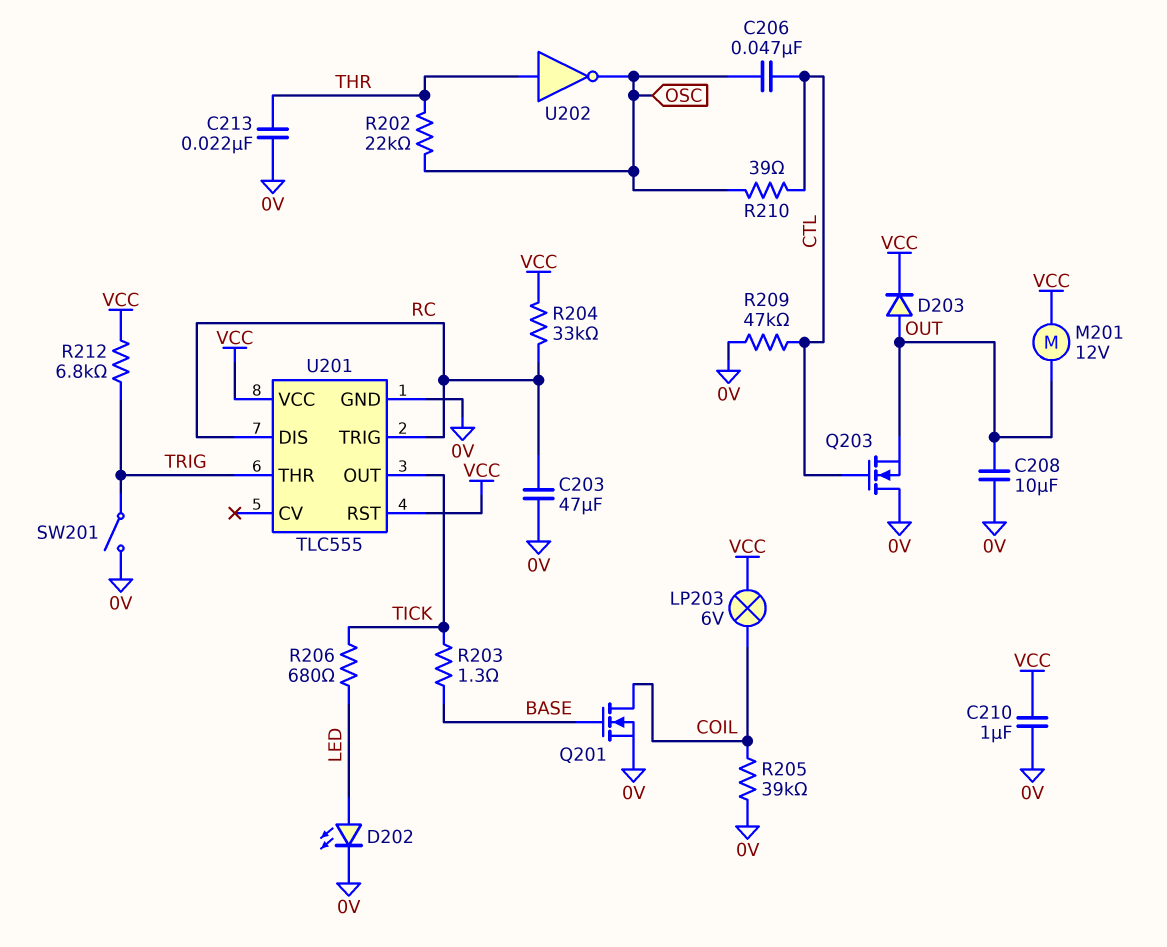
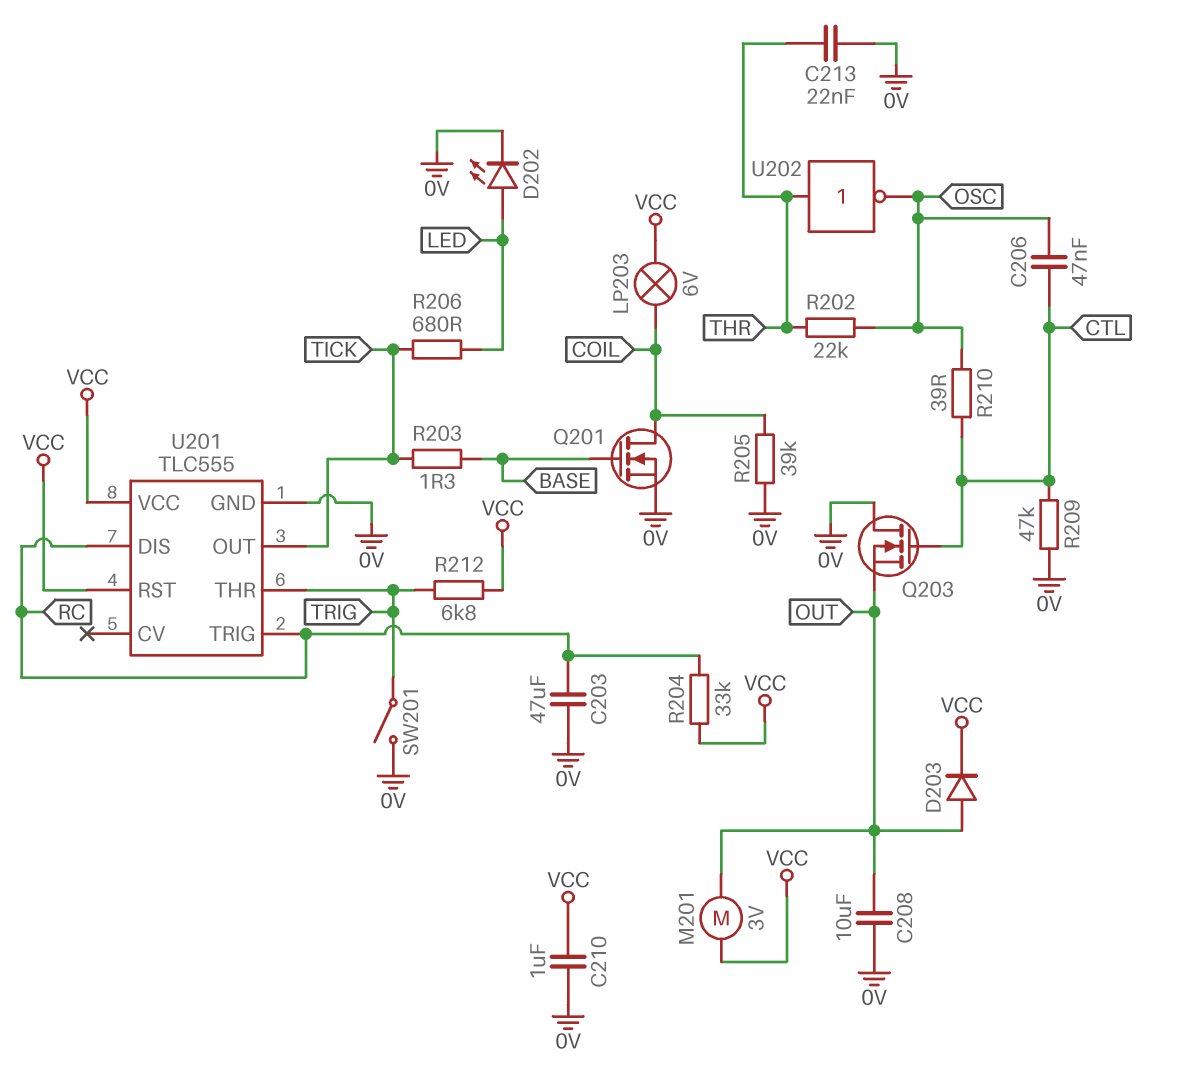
M201: motor 12V (OUT, VCC) -> motor 3V (OUT, VCC)

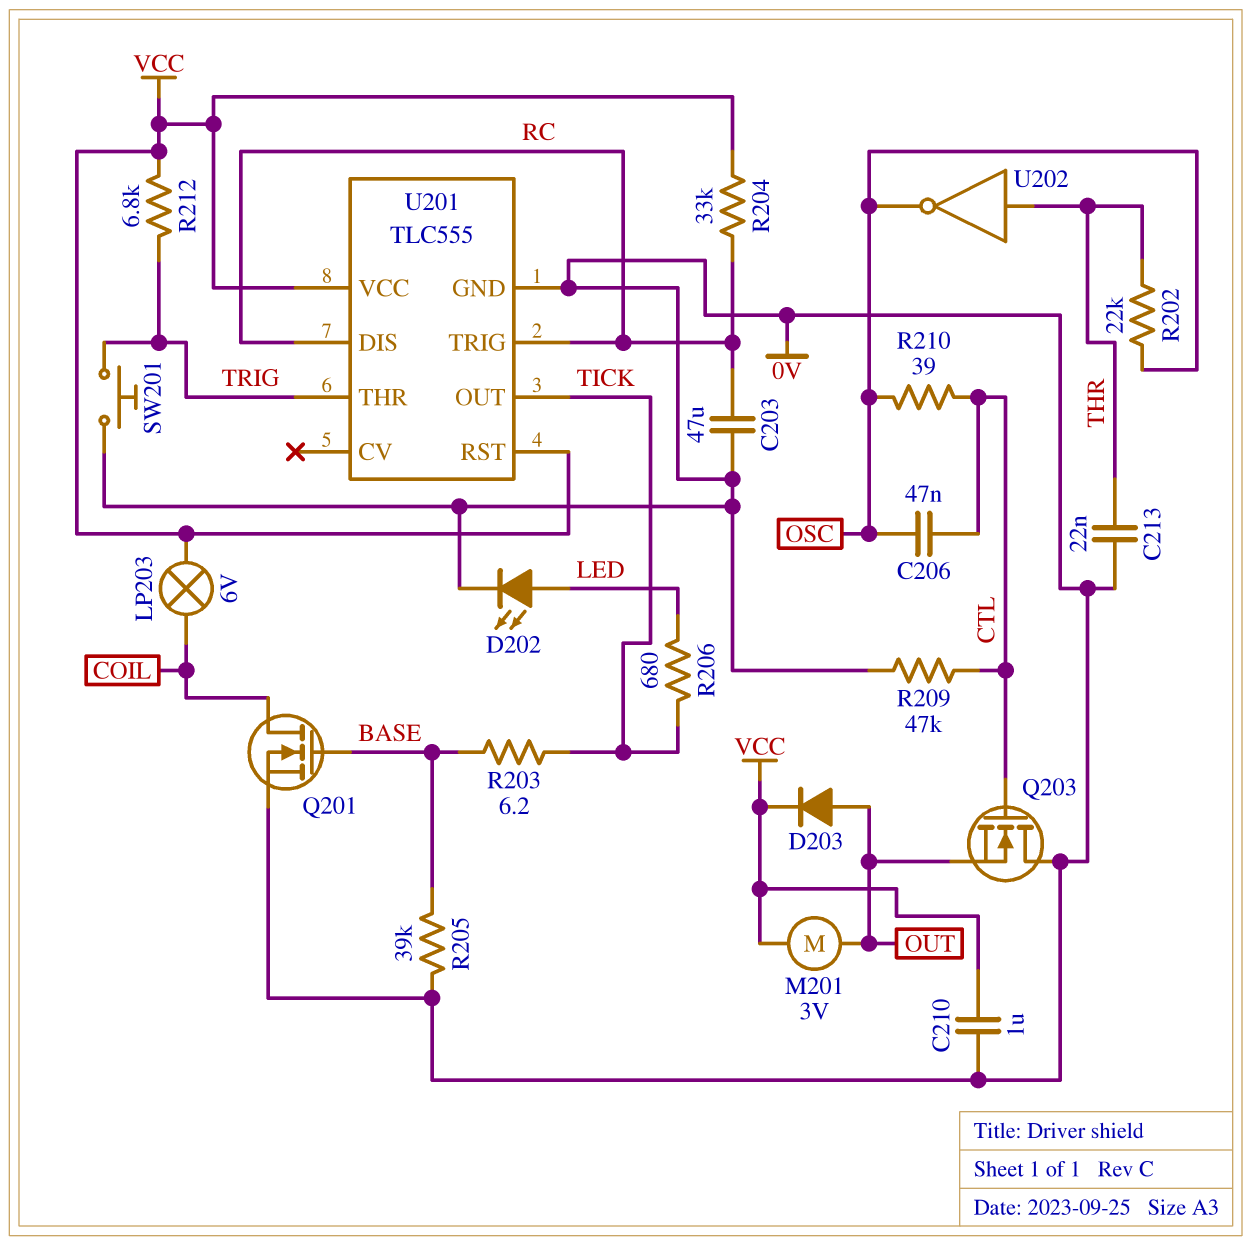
C208: 10uF (0V, OUT) -> none
R203: 1.3 (BASE, TICK) -> 6.2 (BASE, TICK)
R205: 39k (0V, COIL) -> 39k (0V, BASE)
SW201: switch (0V, TRIG) -> button (0V, TRIG)

